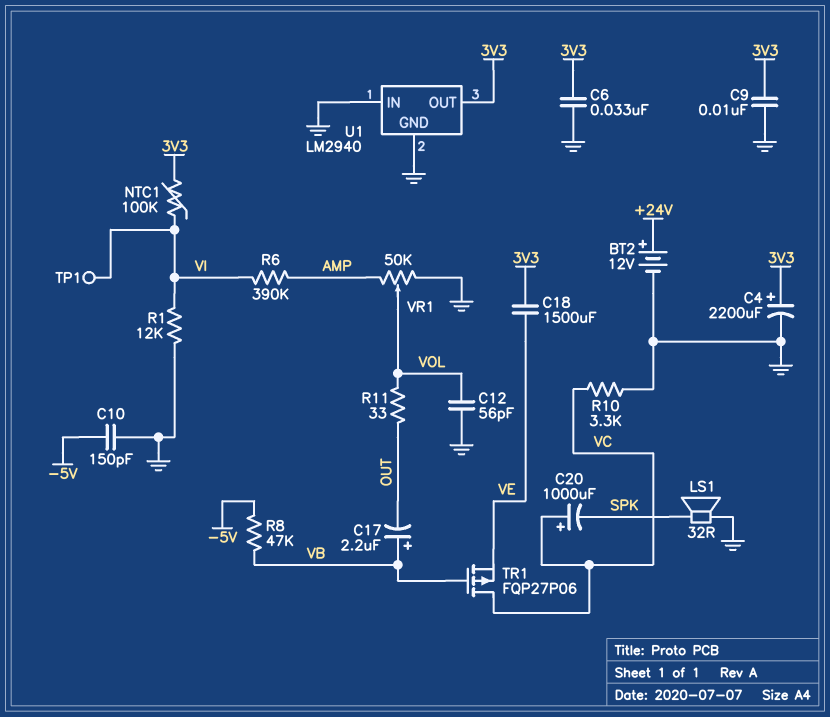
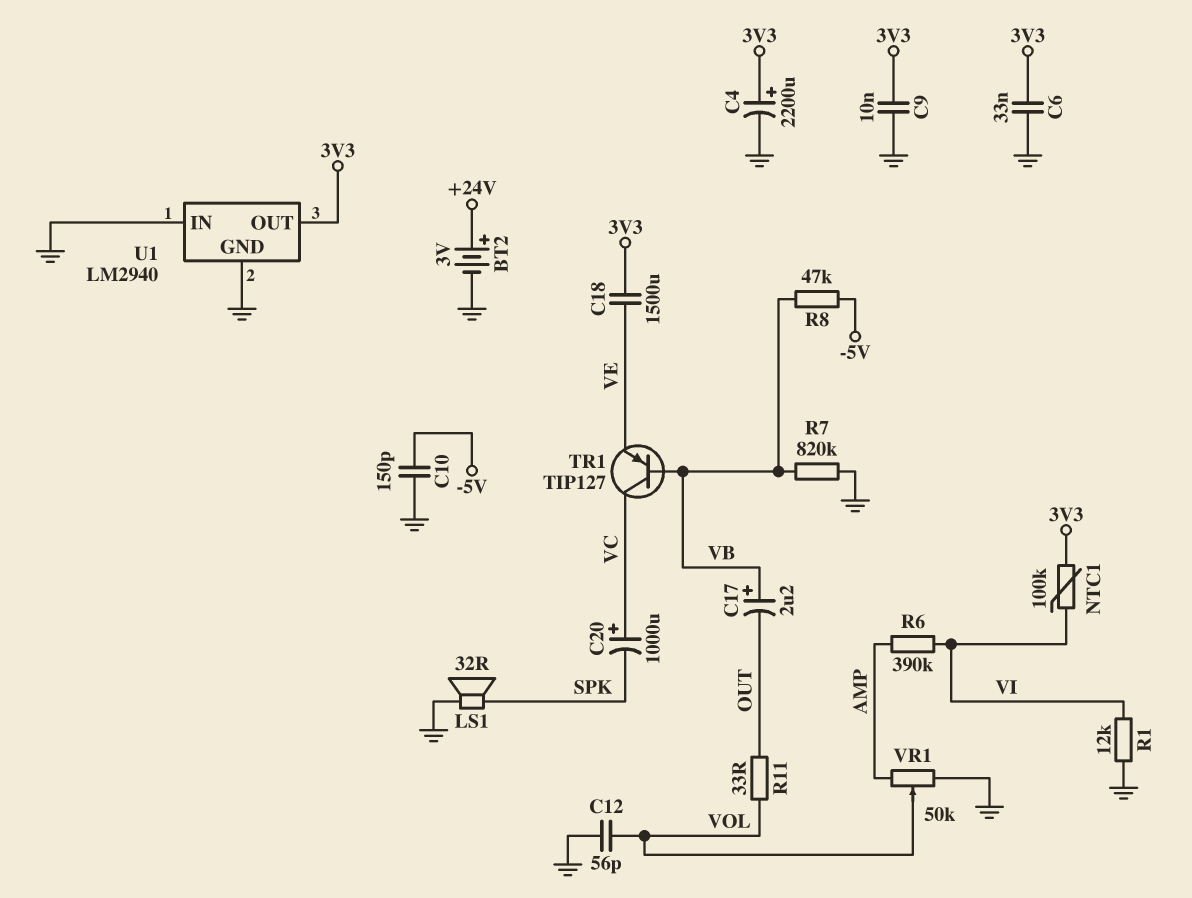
BT2: 12V (plus +24V, minus GND) -> 3V (plus +24V, minus GND)
R7: none -> 820k (GND, VB)
R10: 3.3k (GND, VC) -> none
TP1: test point (VI) -> none
TR1: PMOS FQP27P06 (G VB, D VC, S VE) -> PNP TIP127 (B VB, C VC, E VE)

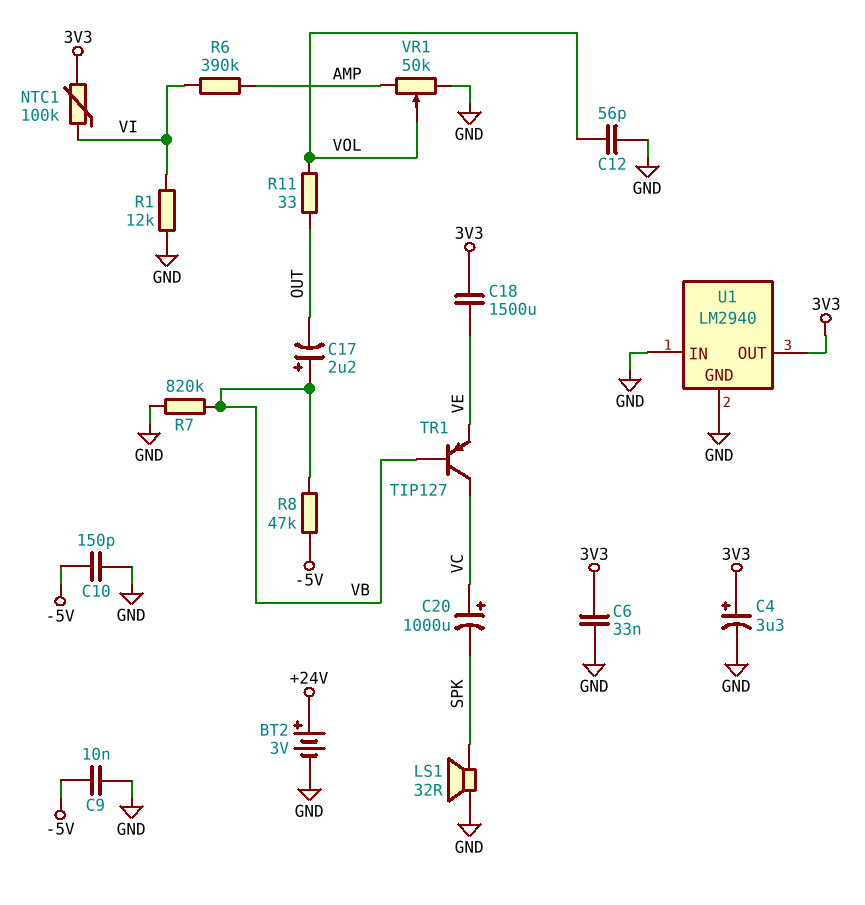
C4: 2200uF (plus 3V3, minus GND) -> 3.3uF (plus 3V3, minus GND)
C9: 10nF (3V3, GND) -> 10nF (-5V, GND)

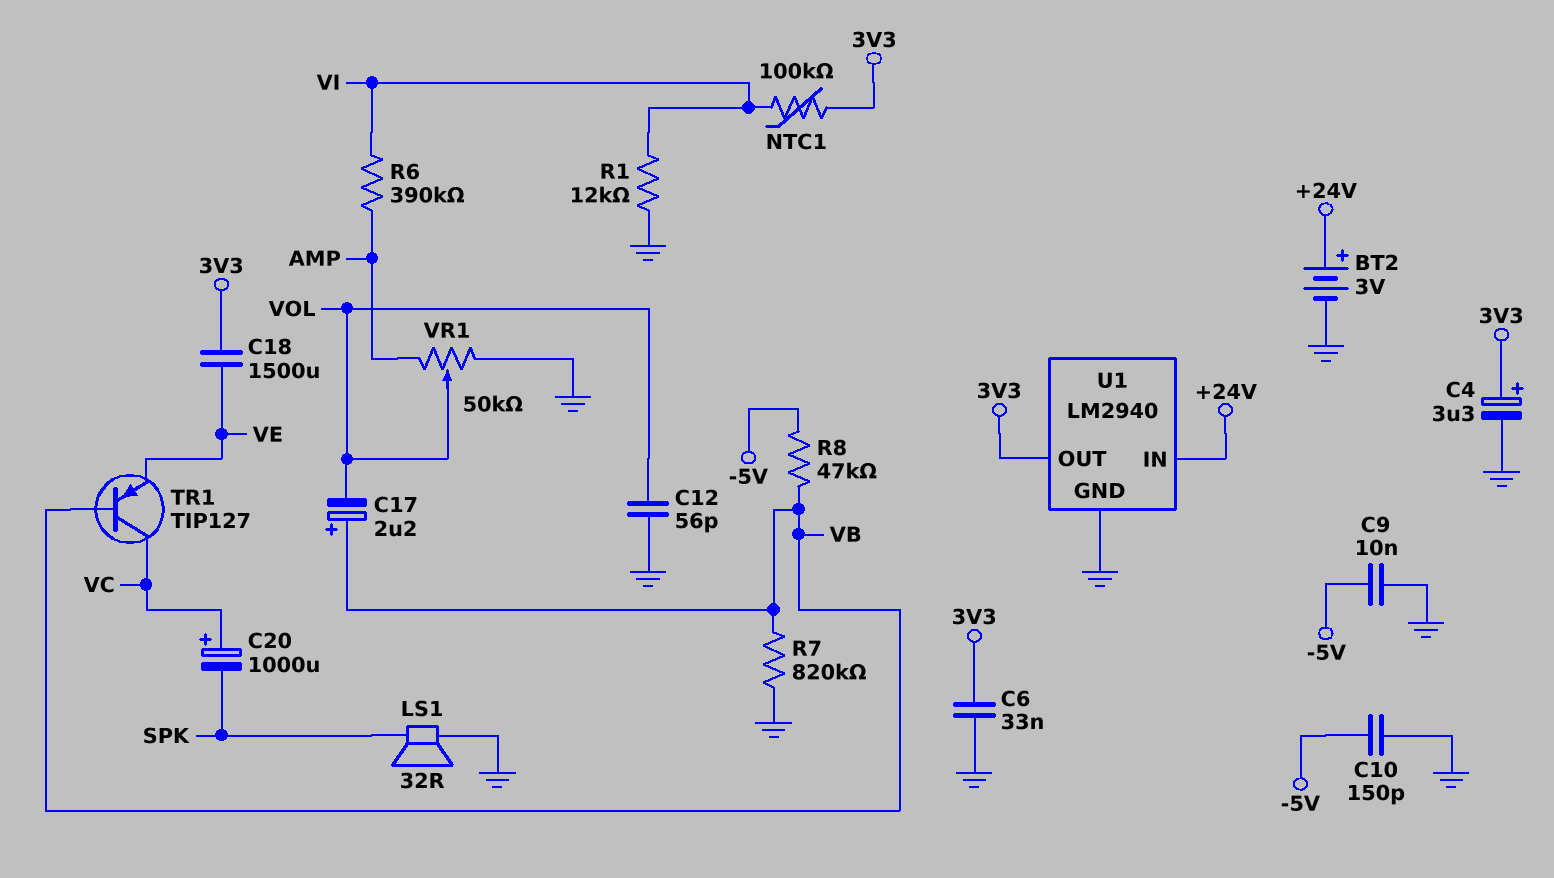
C17: 2.2uF (plus VB, minus OUT) -> 2.2uF (plus VB, minus VOL)
R11: 33 (OUT, VOL) -> none
U1 pin IN: GND -> +24V

